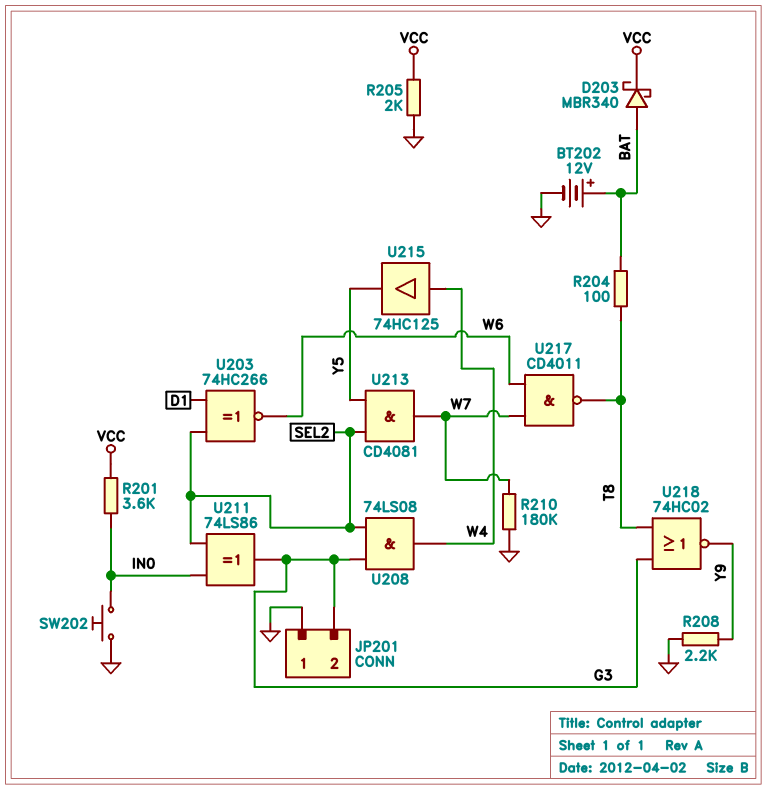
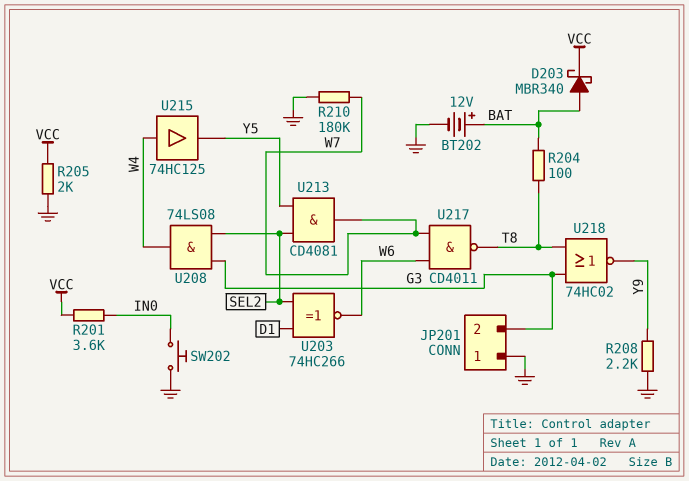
U211: XOR 74LS86 (in IN0, in SEL2, out G3) -> none

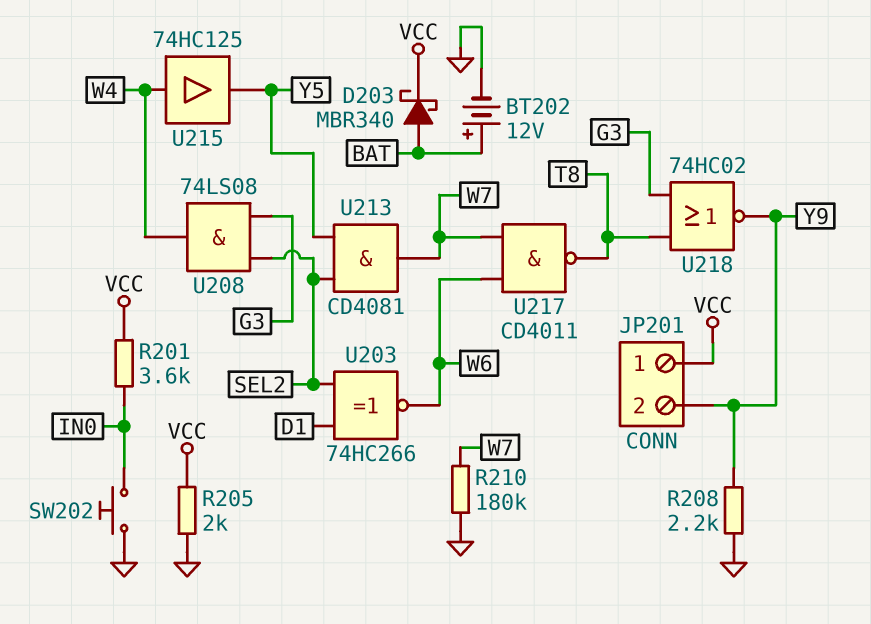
JP201 pin 1: GND -> VCC
JP201 pin 2: G3 -> Y9
R204: 100 (BAT, T8) -> none

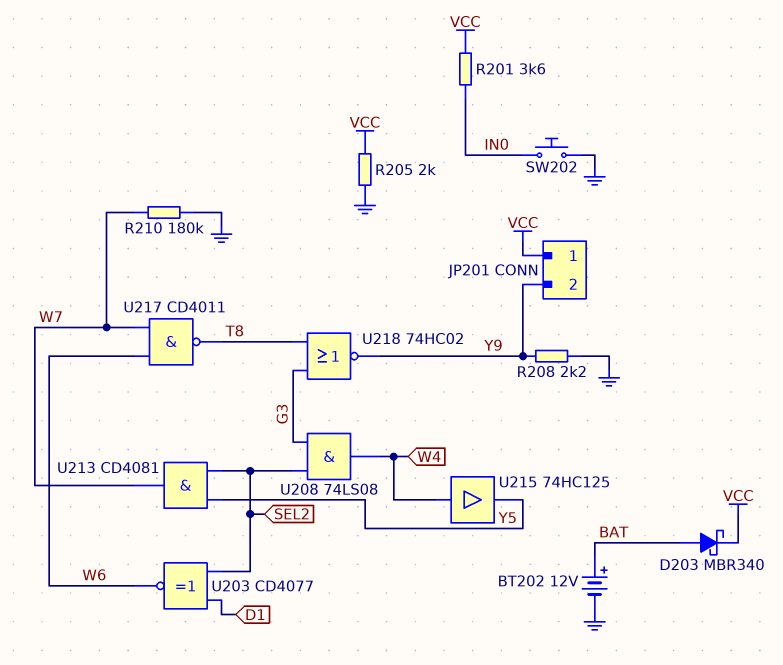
U203: XNOR 74HC266 (in D1, in SEL2, out W6) -> XNOR CD4077 (in D1, in SEL2, out W6)

